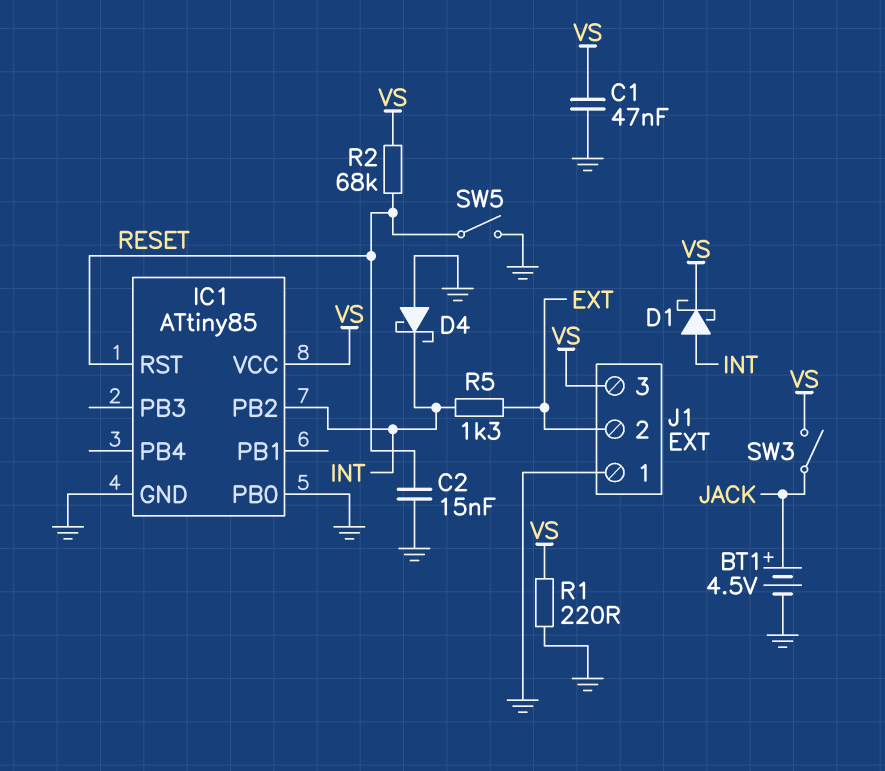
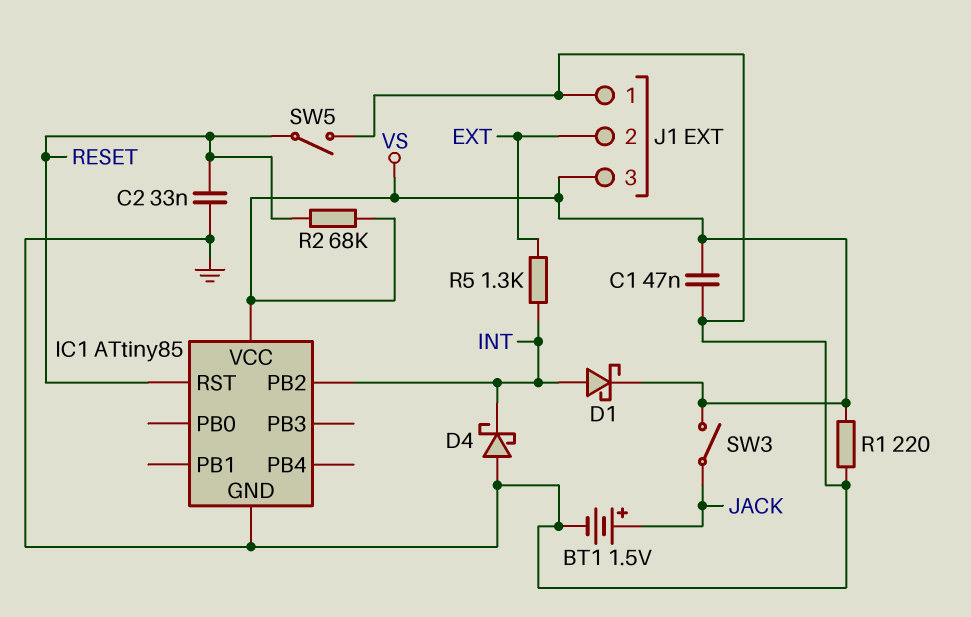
BT1: 4.5V (plus JACK, minus GND) -> 1.5V (plus JACK, minus GND)
C2: 15nF (GND, RESET) -> 33nF (GND, RESET)
IC1 pin PB0: GND -> none

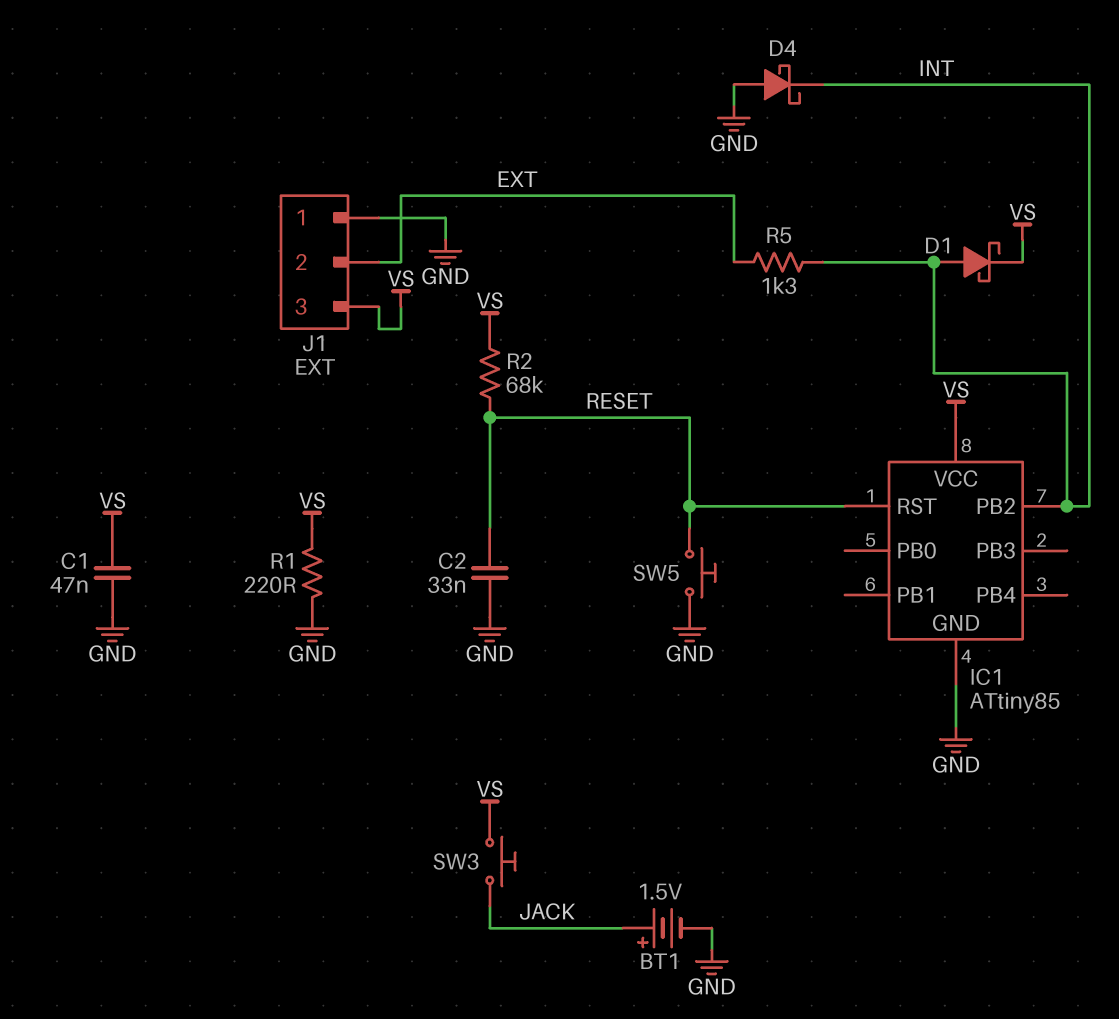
SW3: switch (JACK, VS) -> button (JACK, VS)
SW5: switch (GND, RESET) -> button (GND, RESET)

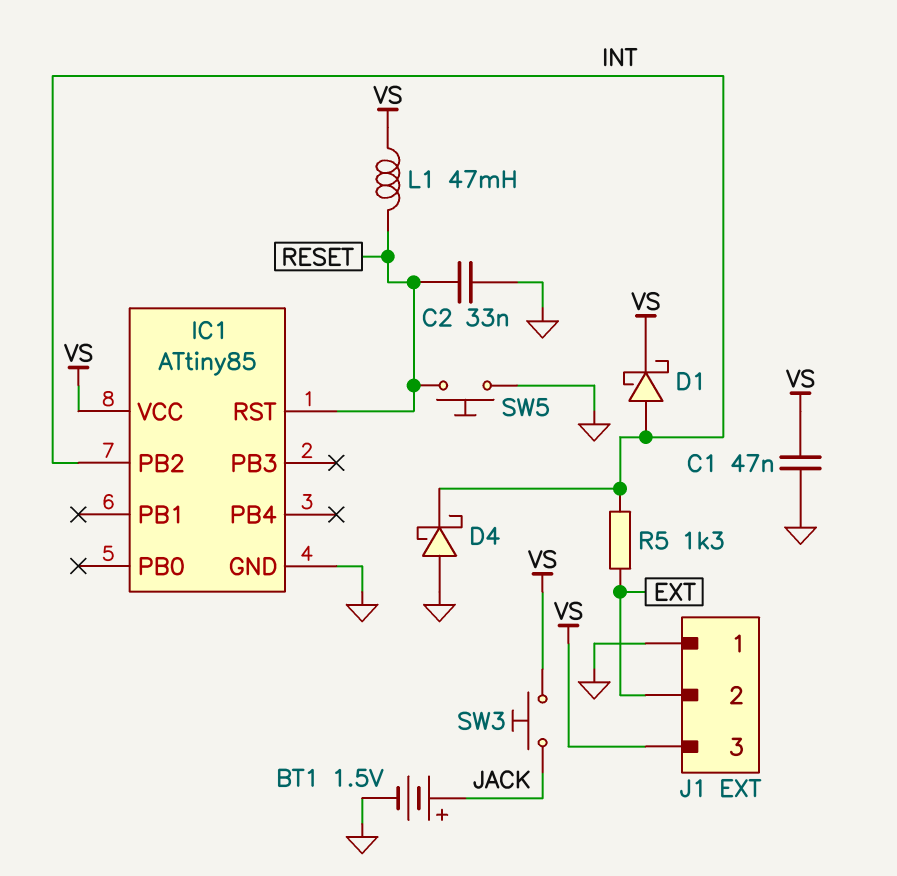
L1: none -> 47mH (RESET, VS)
R1: 220 (GND, VS) -> none
R2: 68k (RESET, VS) -> none

